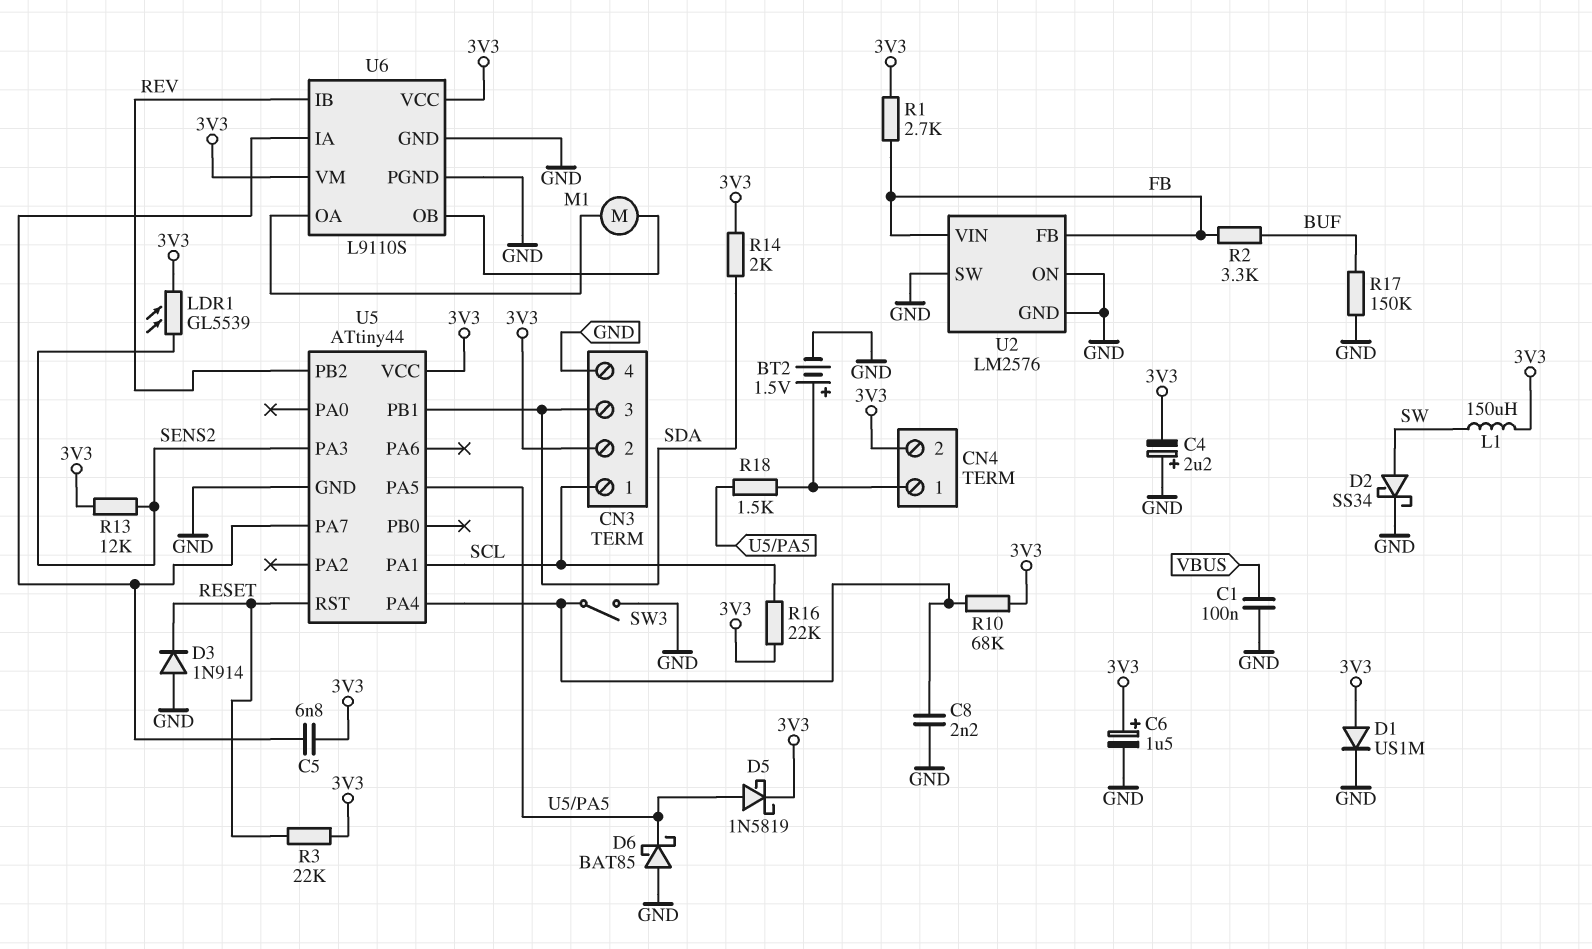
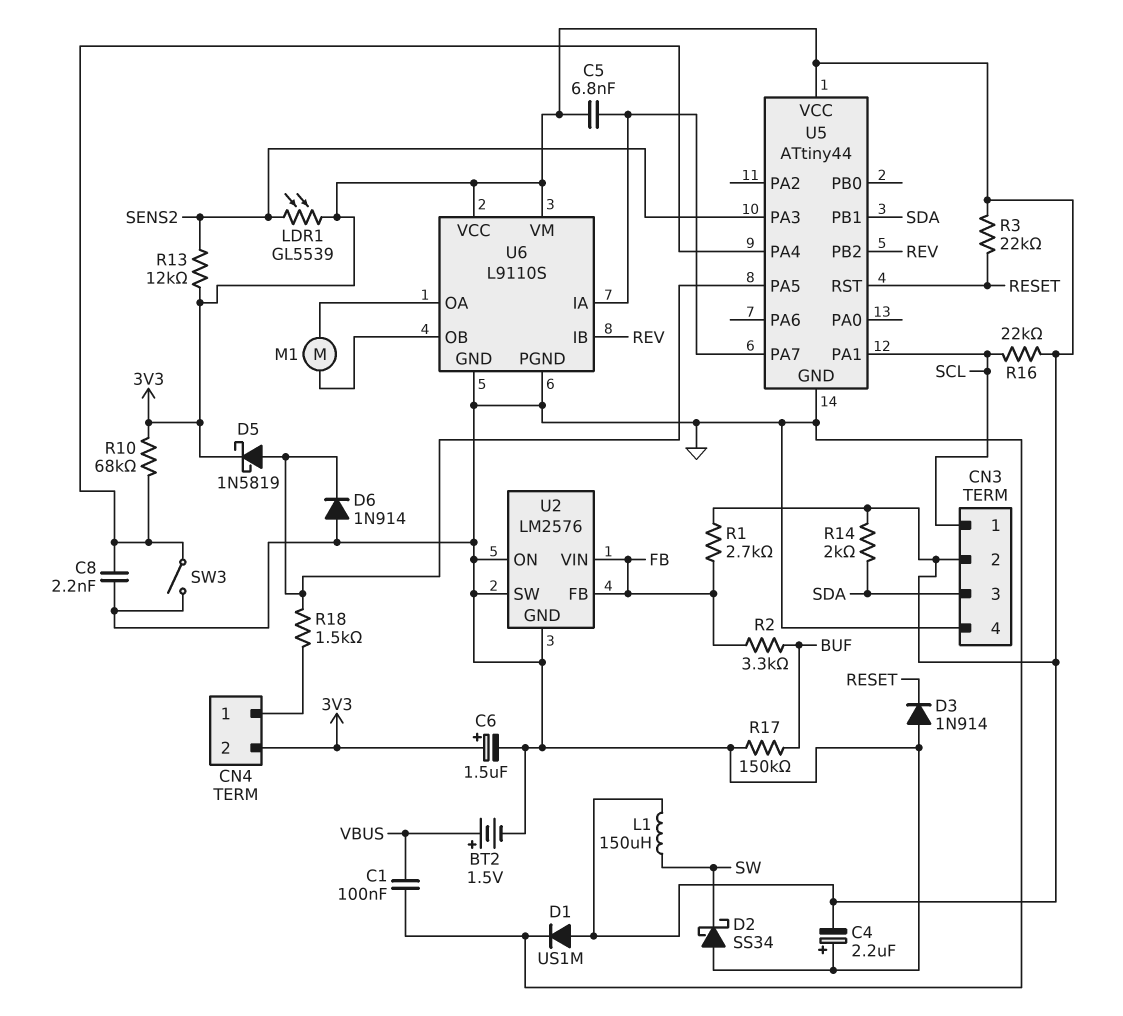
BT2: 1.5V (plus CN4/1, minus GND) -> 1.5V (plus VBUS, minus GND)
D2: schottky SS34 (A SW, K GND) -> schottky SS34 (A GND, K SW)
D6: schottky BAT85 (A GND, K U5/PA5) -> diode 1N914 (A GND, K U5/PA5)

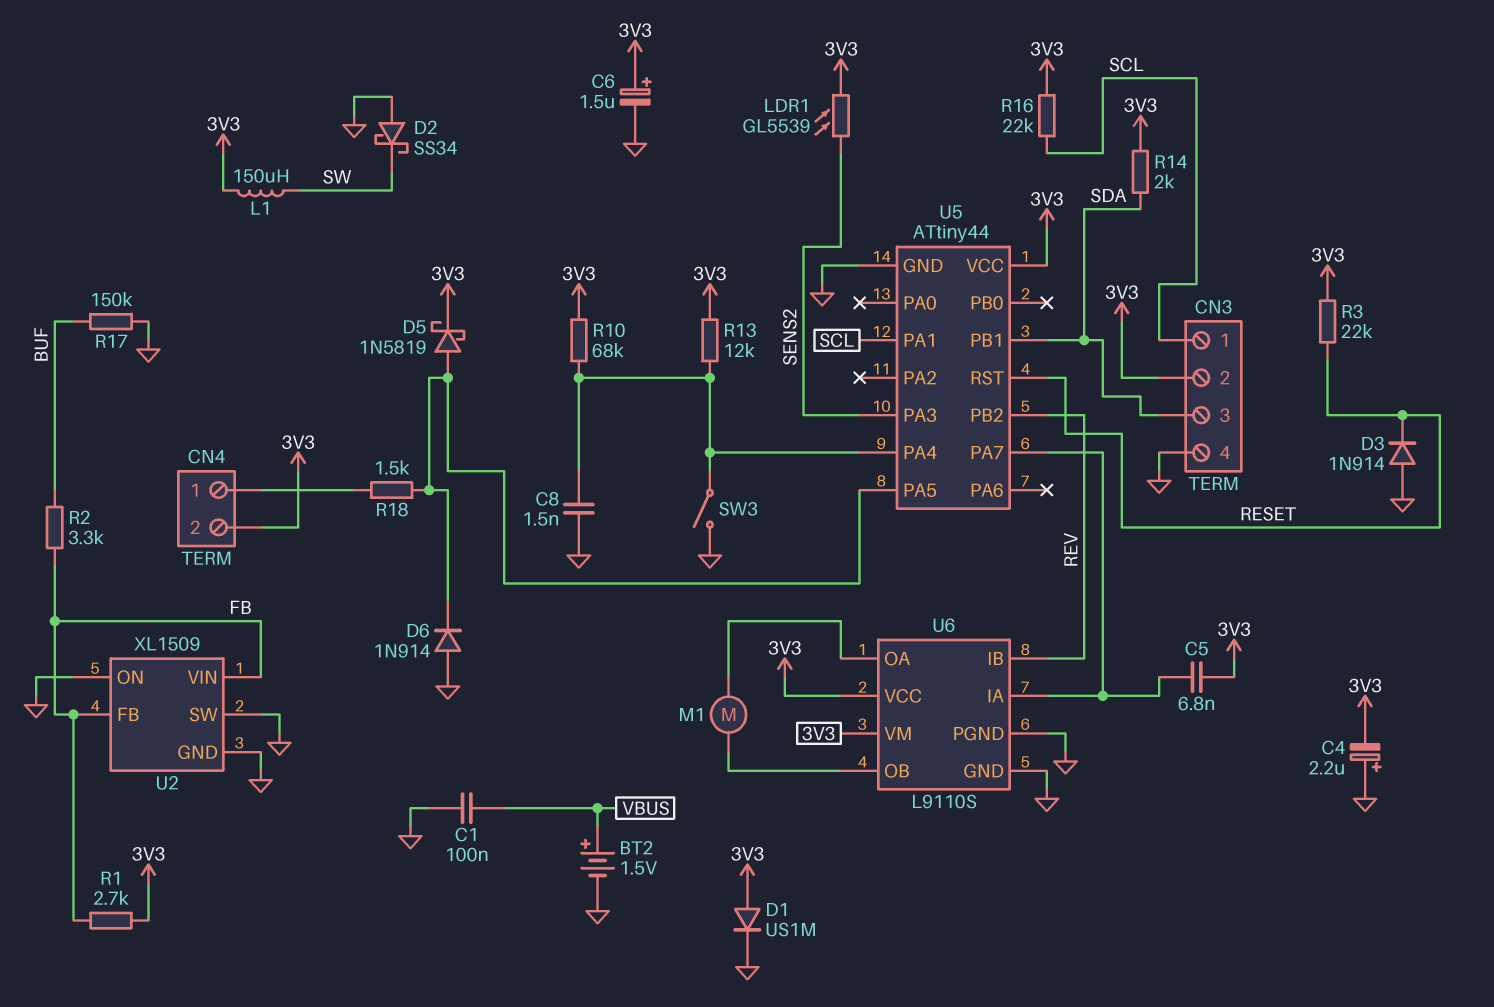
C8: 2.2nF (GND, U5/PA4) -> 1.5nF (GND, U5/PA4)
R13: 12k (3V3, SENS2) -> 12k (3V3, U5/PA4)
U2: LM2576 -> XL1509

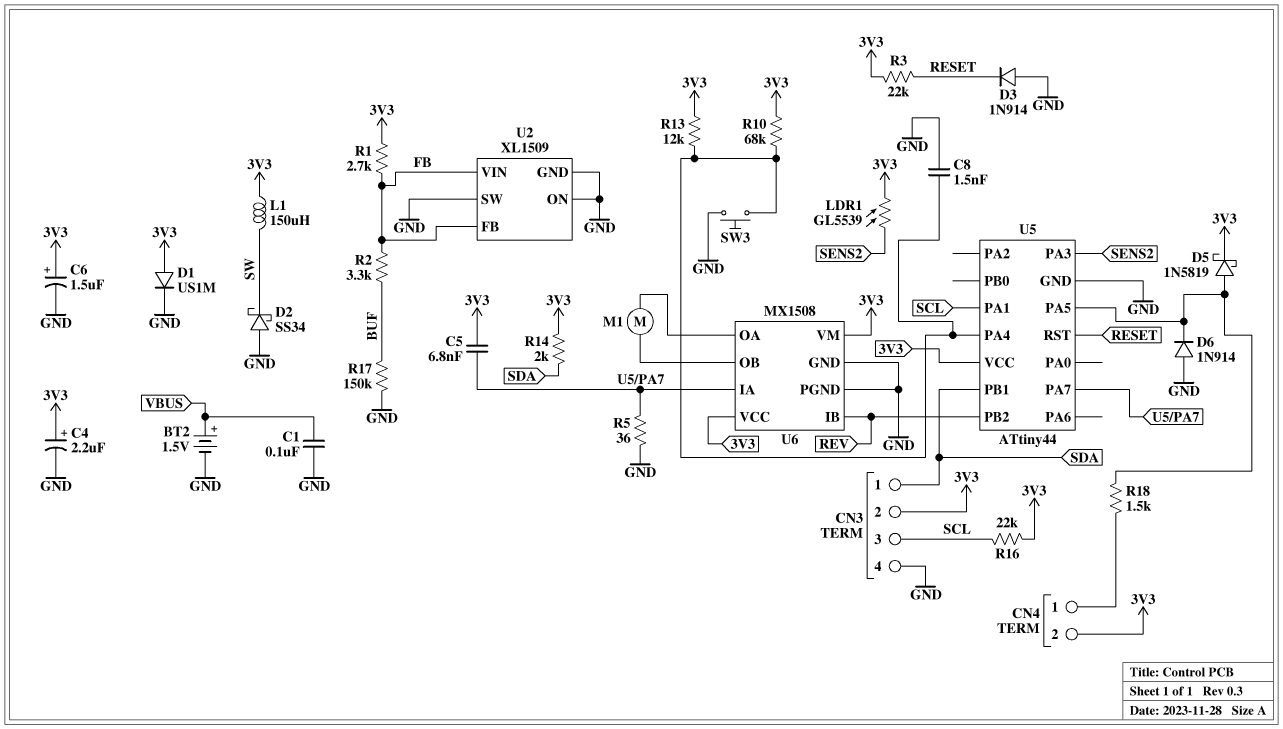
C4: 2.2uF (plus GND, minus 3V3) -> 2.2uF (plus 3V3, minus GND)
CN3 pin 1: SCL -> SDA
CN3 pin 3: SDA -> SCL
R5: none -> 36 (GND, U5/PA7)
SW3: switch (GND, U5/PA4) -> button (GND, U5/PA4)
U6: L9110S -> MX1508

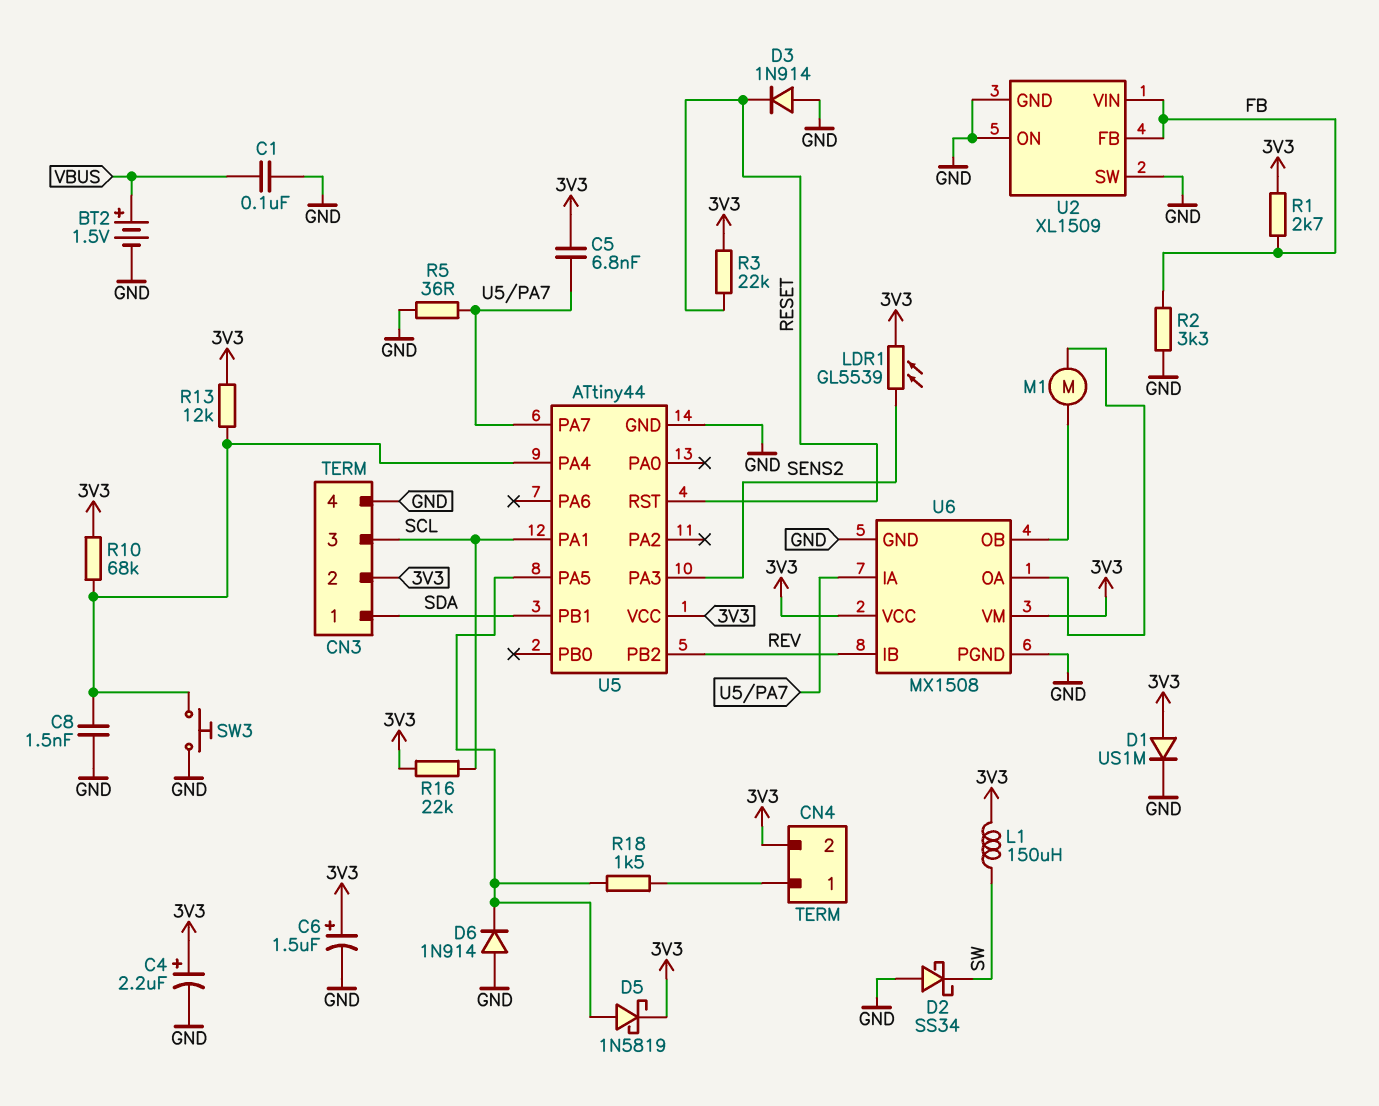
R2: 3.3k (BUF, FB) -> 3.3k (FB, GND)
R14: 2k (3V3, SDA) -> none
R17: 150k (BUF, GND) -> none

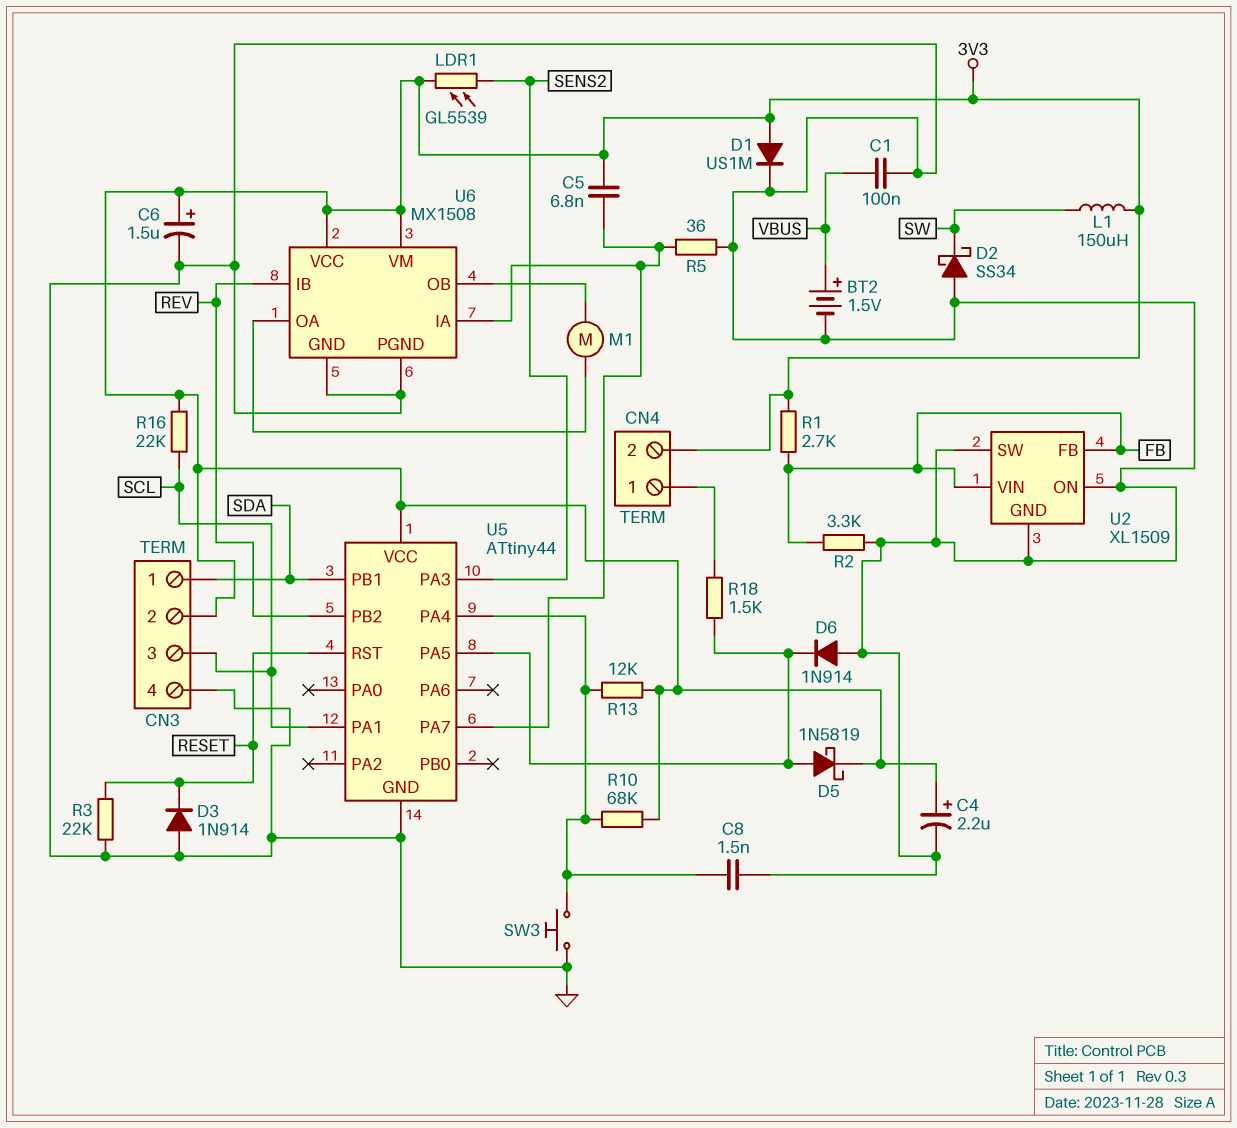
R3: 22k (3V3, RESET) -> 22k (GND, RESET)

